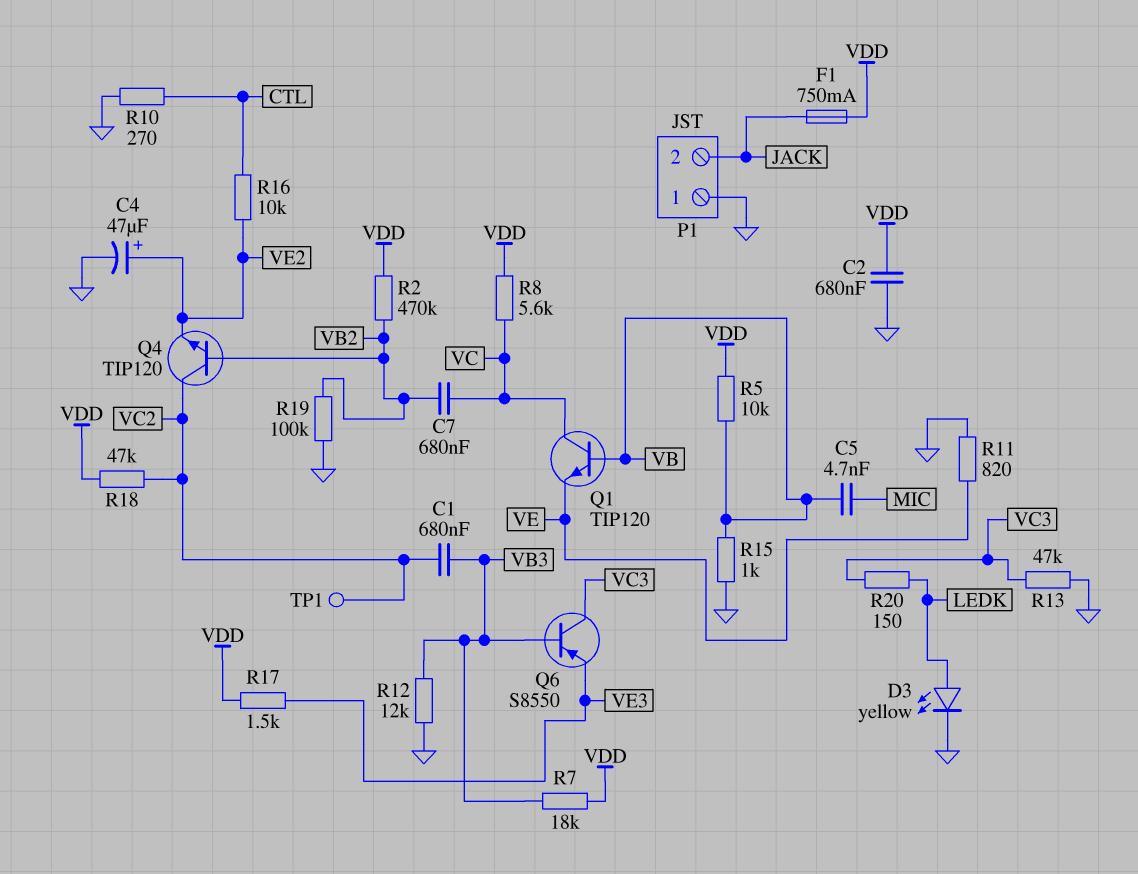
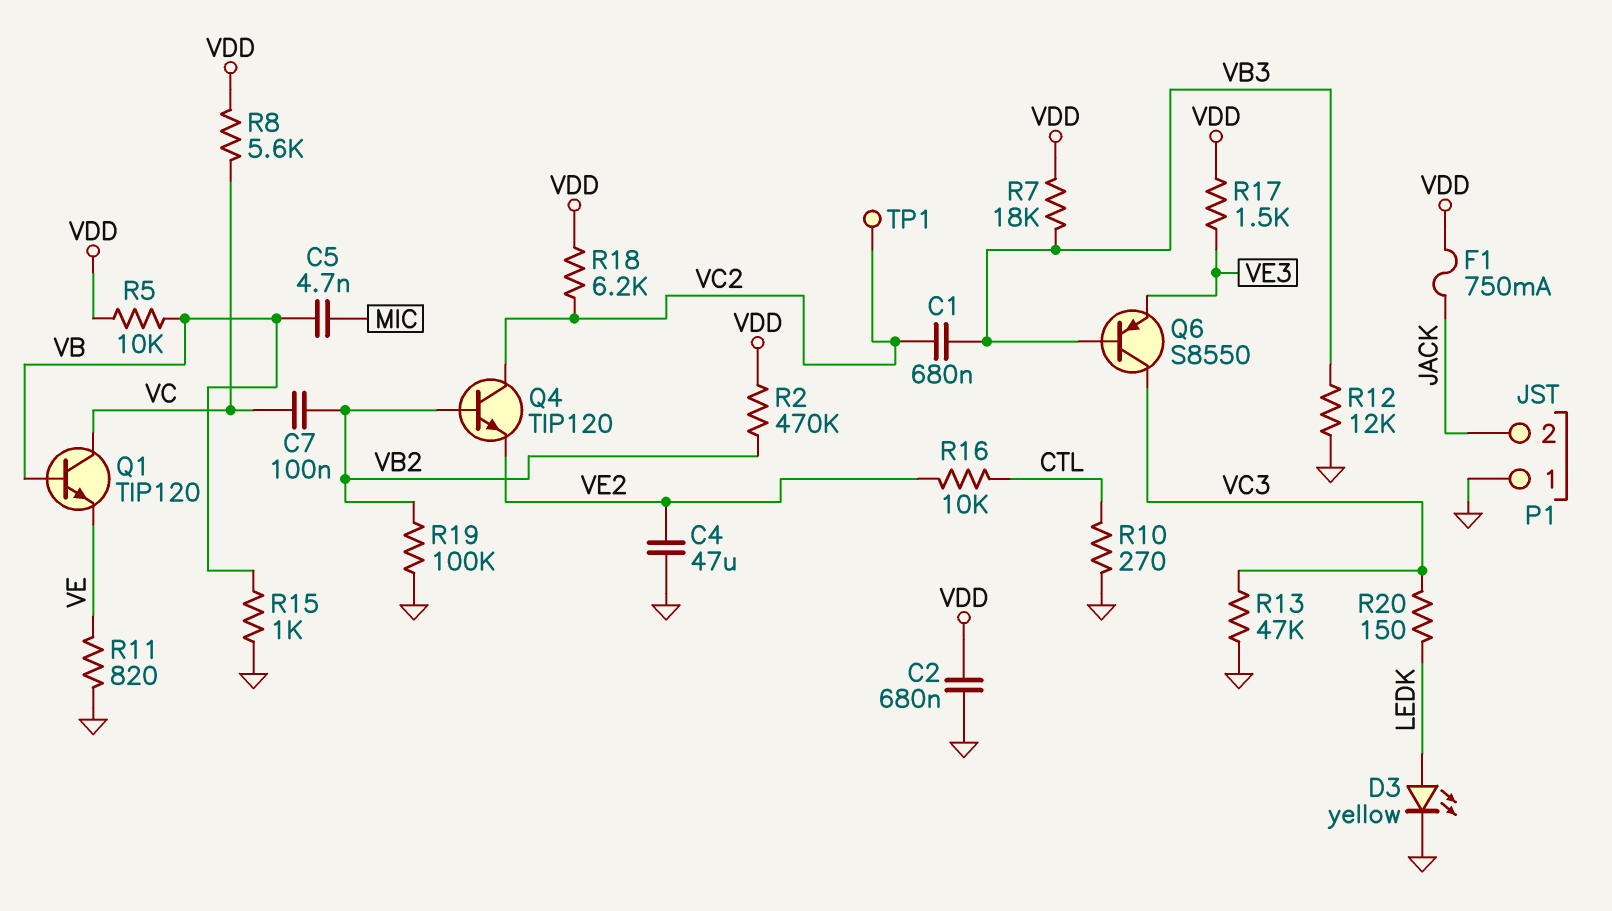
C4: 47uF (plus VE2, minus GND) -> 47uF (GND, VE2)
C7: 680nF (VB2, VC) -> 100nF (VB2, VC)
R18: 47k (VC2, VDD) -> 6.2k (VC2, VDD)

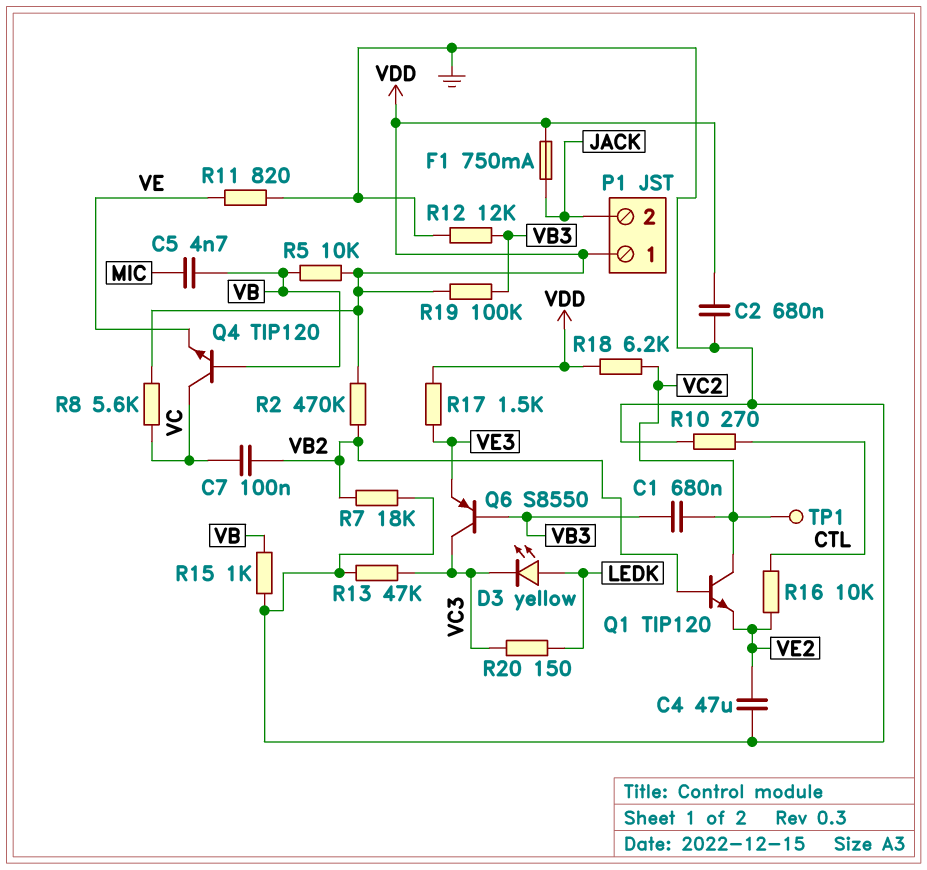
D3: LED yellow (A LEDK, K GND) -> LED yellow (A LEDK, K VC3)
P1 pin 1: GND -> VDD
Q1: NPN TIP120 (B VB, C VC, E VE) -> NPN TIP120 (B VB2, C VC2, E VE2)
Q4: NPN TIP120 (B VB2, C VC2, E VE2) -> NPN TIP120 (B VB, C VC, E VE)
R7: 18k (VB3, VDD) -> 18k (GND, VB2)
R19: 100k (GND, VB2) -> 100k (VB3, VDD)

